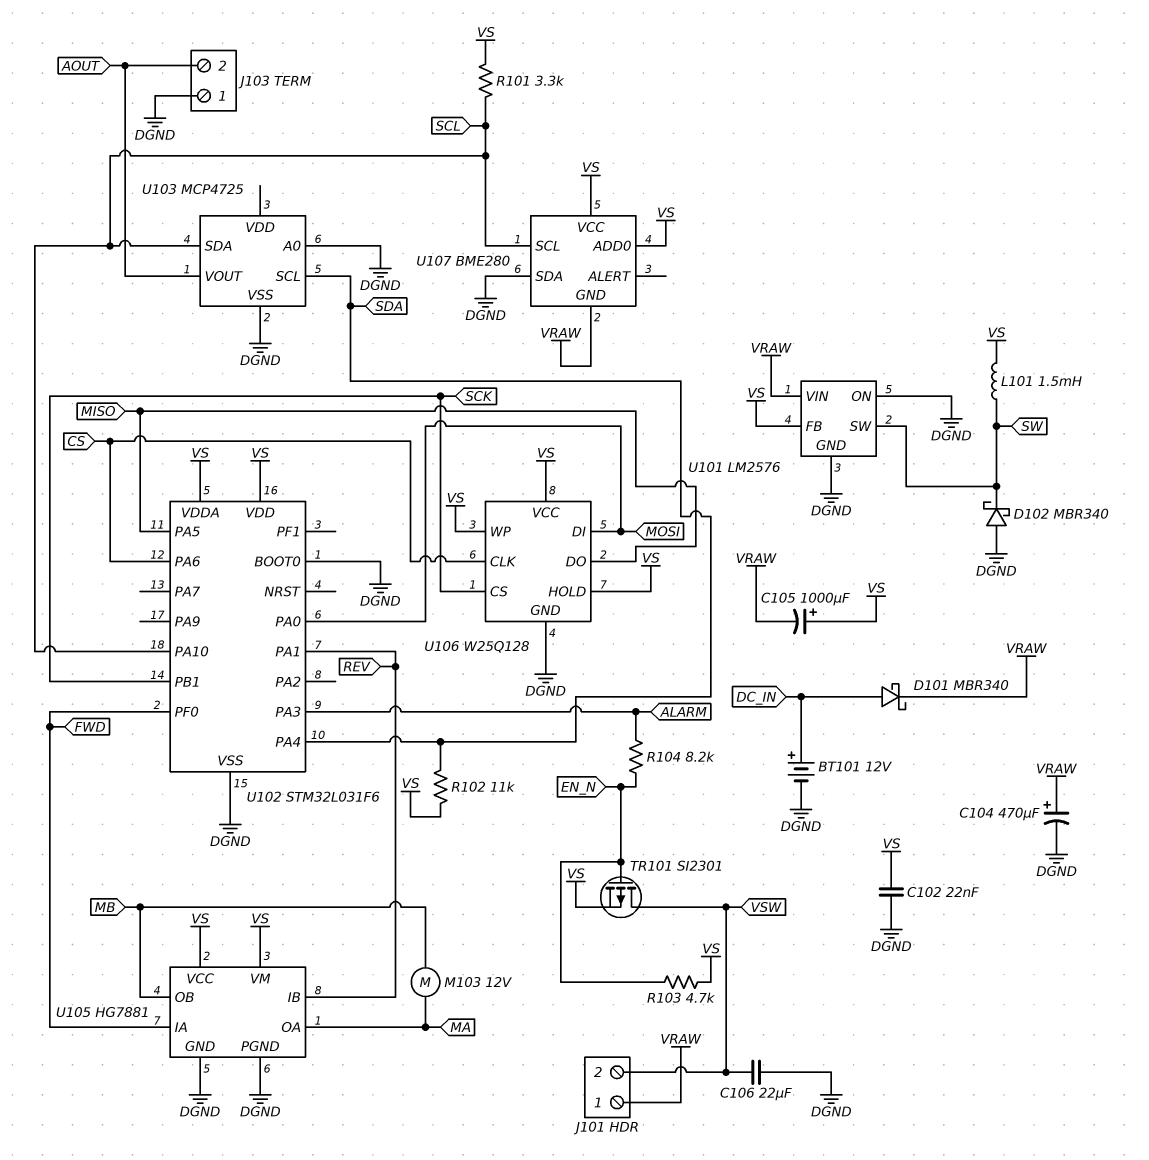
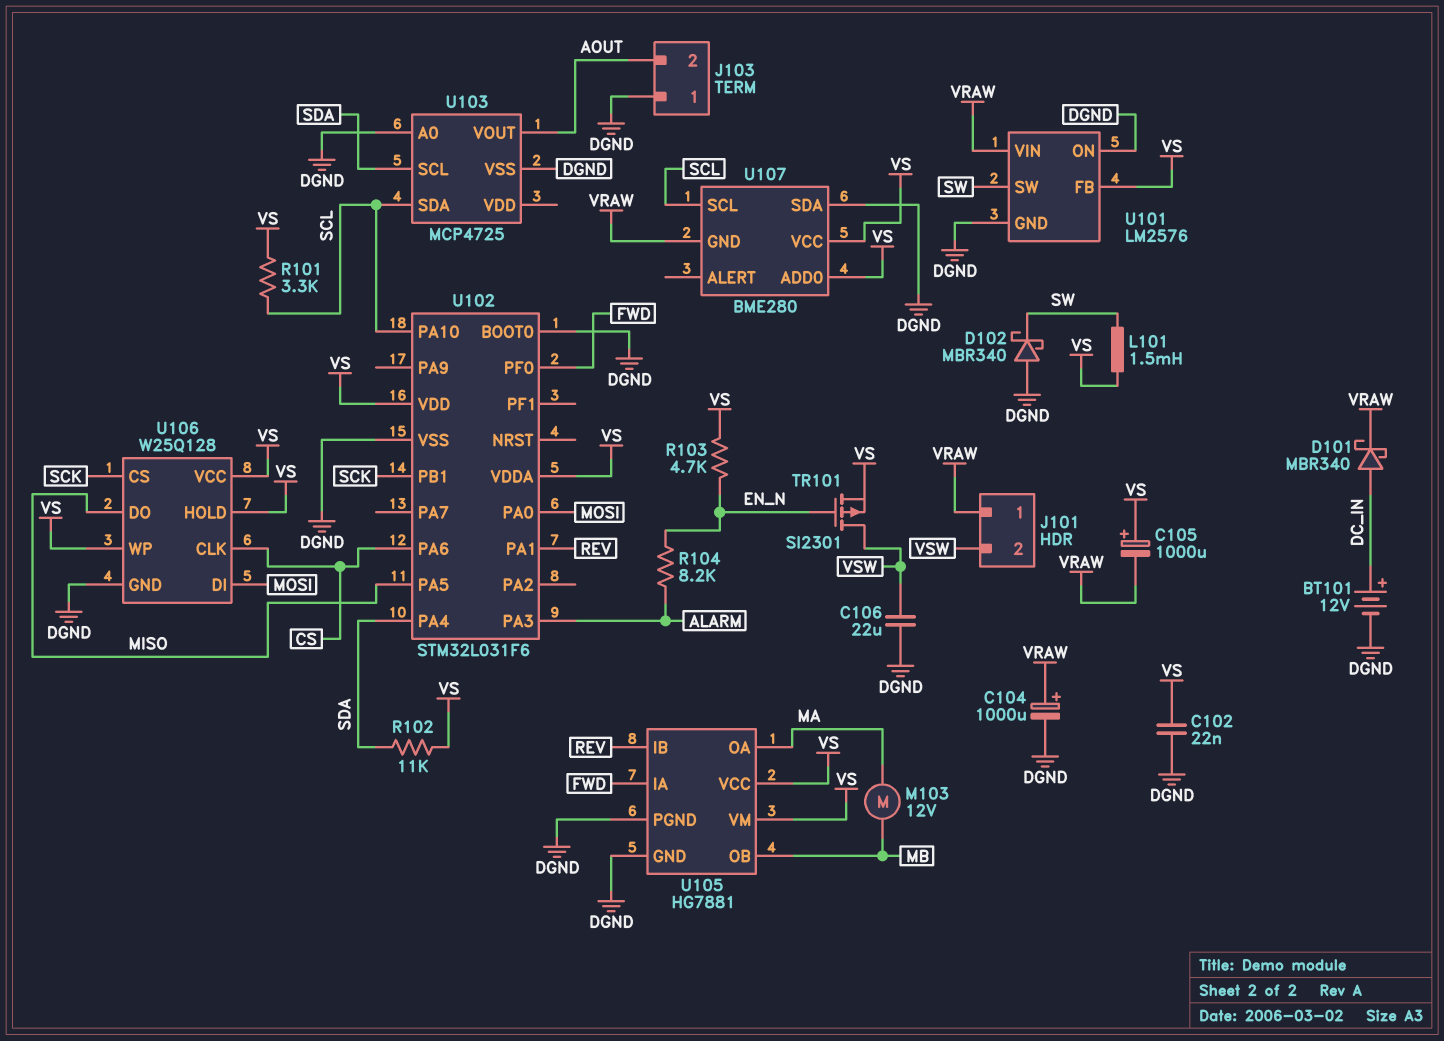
C104: 470uF (plus VRAW, minus DGND) -> 1000uF (plus VRAW, minus DGND)

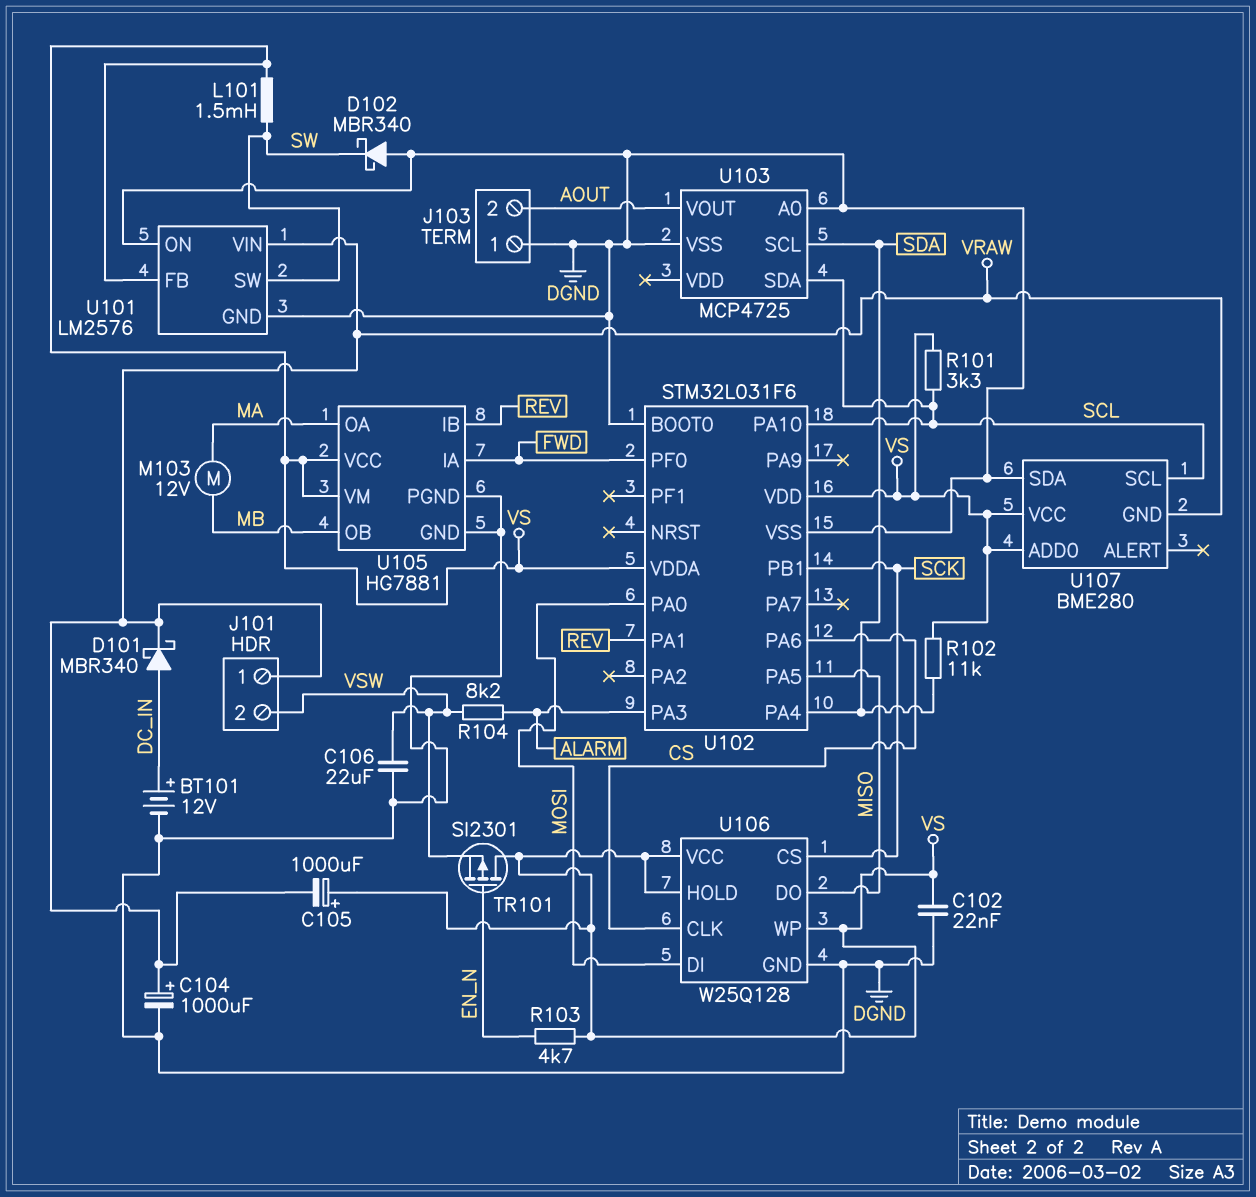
R104: 8.2k (ALARM, EN_N) -> 8.2k (ALARM, VSW)
TR101: PMOS SI2301 (G EN_N, D VSW, S VS) -> PMOS SI2301 (G EN_N, D VS, S VSW)

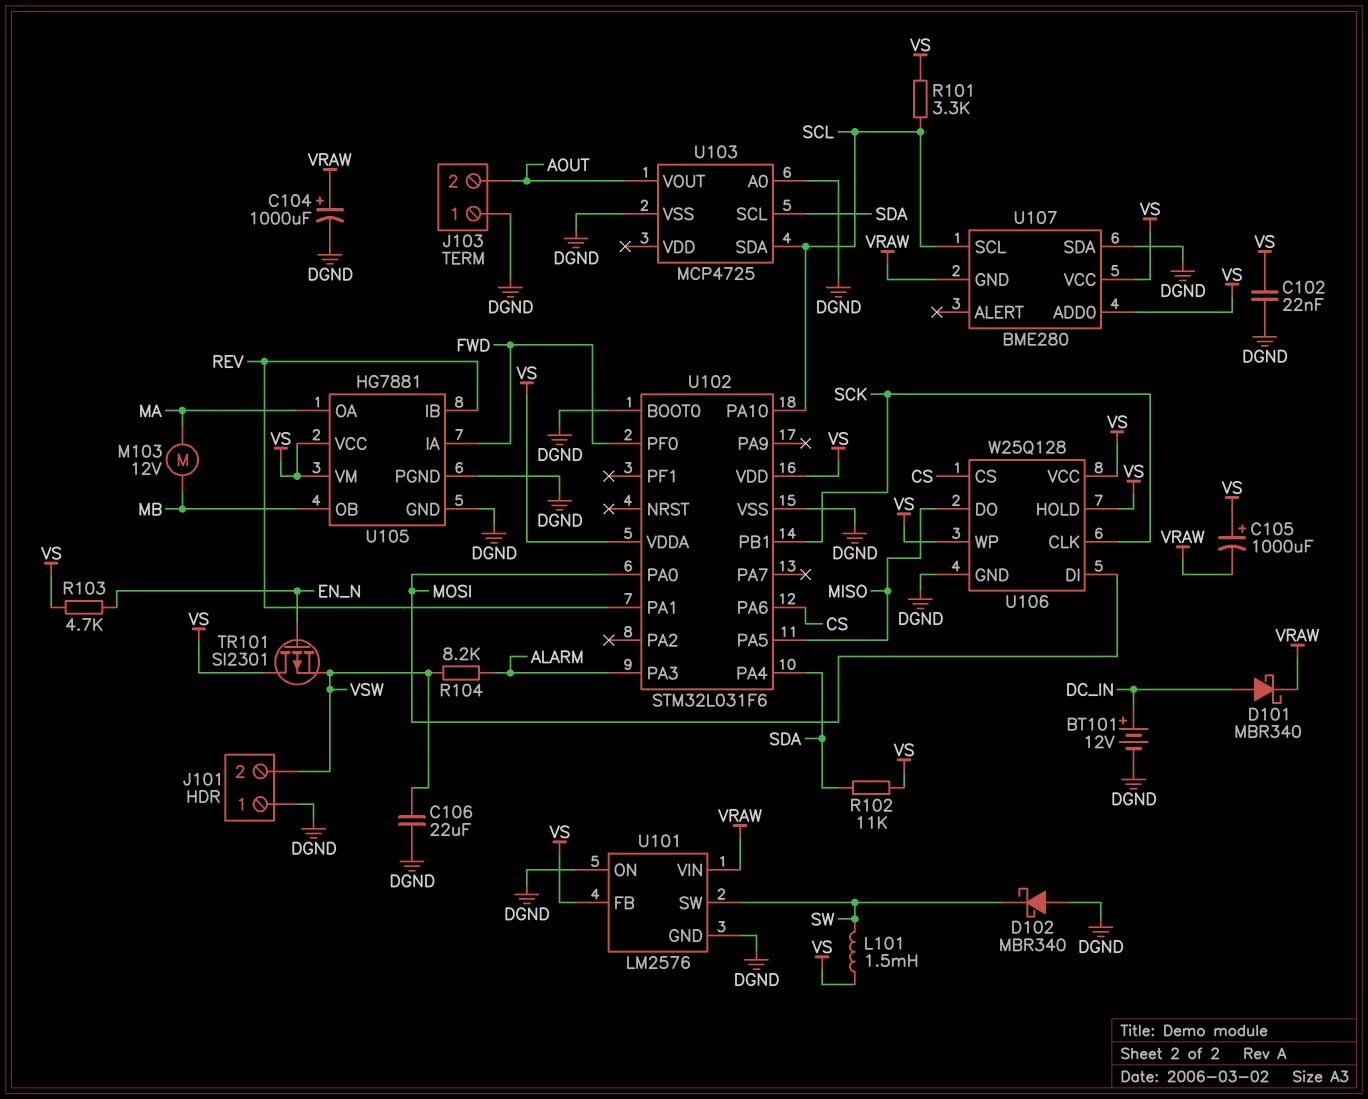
J101 pin 1: VRAW -> DGND
U106 pin CLK: CS -> SCK
U106 pin CS: SCK -> CS

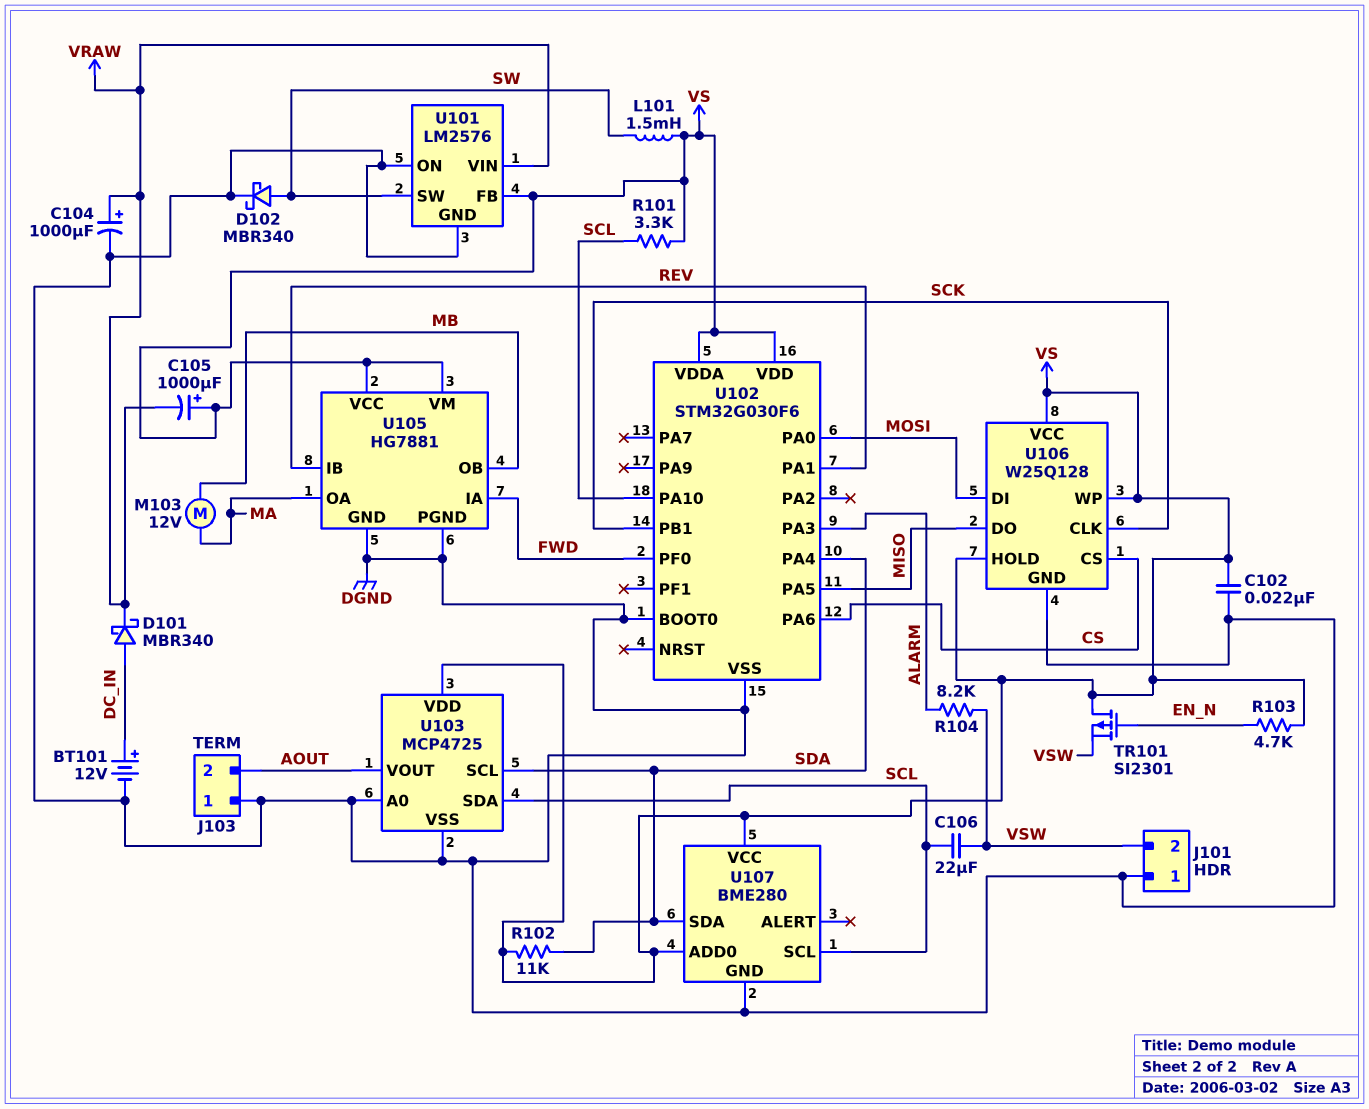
C106: 22uF (DGND, VSW) -> 22uF (SCL, VSW)
D102: schottky MBR340 (A DGND, K SW) -> schottky MBR340 (A SW, K DGND)
U102: STM32L031F6 -> STM32G030F6
U103 pin VDD: none -> VS
U107 pin GND: VRAW -> DGND
U107 pin SDA: DGND -> SDA

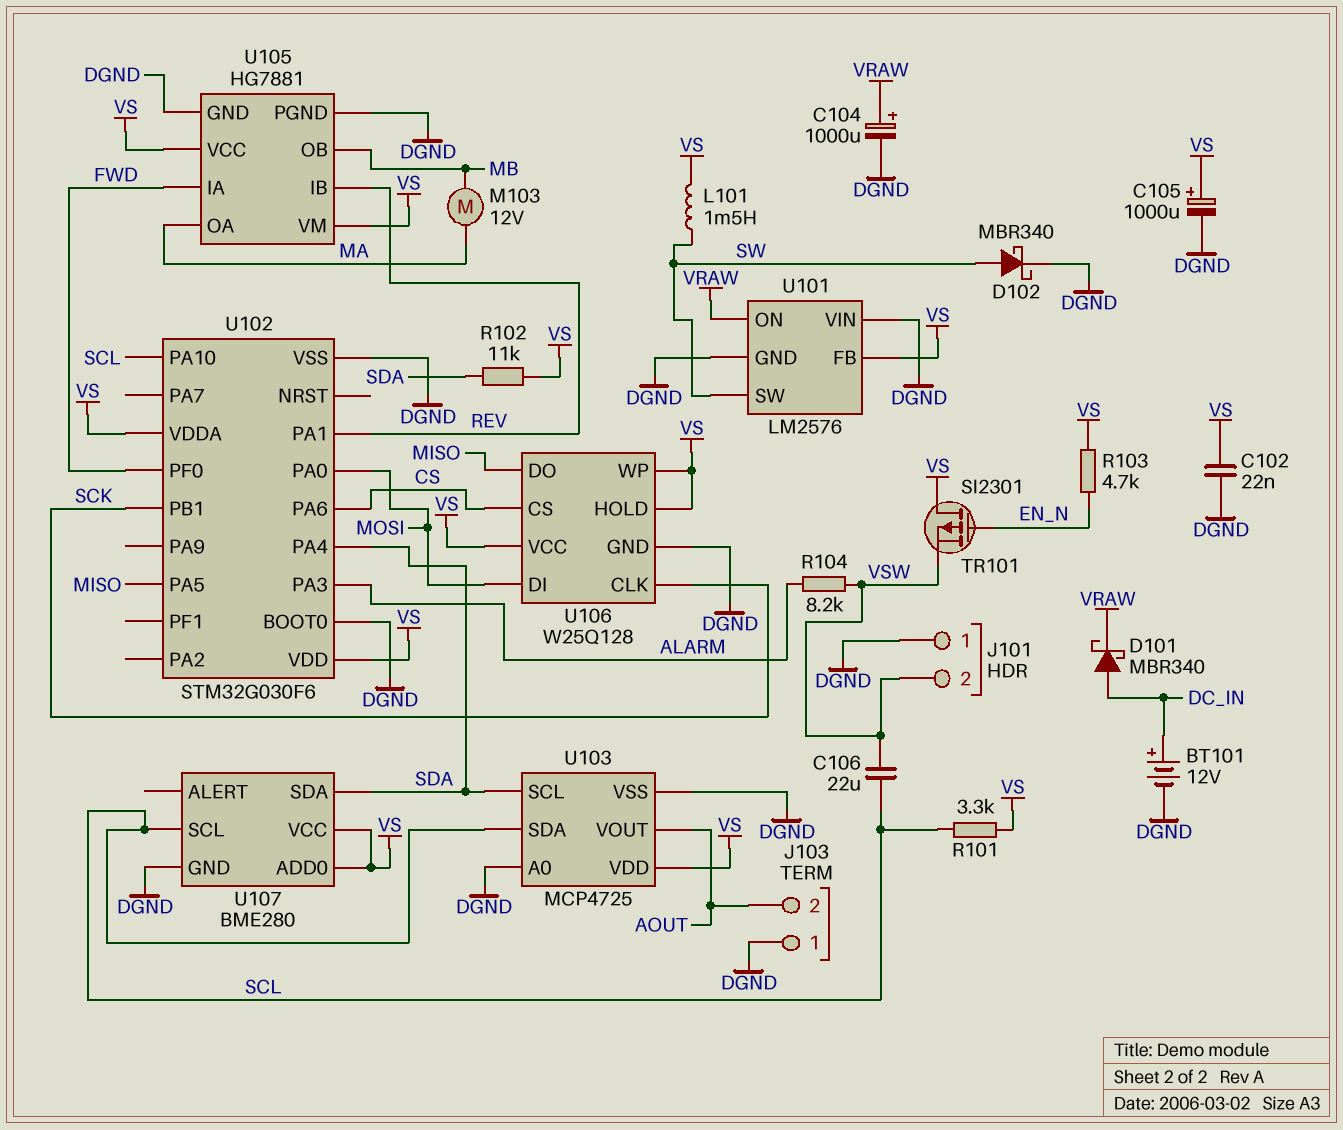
C105: 1000uF (plus VS, minus VRAW) -> 1000uF (plus VS, minus DGND)
U101 pin ON: DGND -> VRAW
U101 pin VIN: VRAW -> DGND

